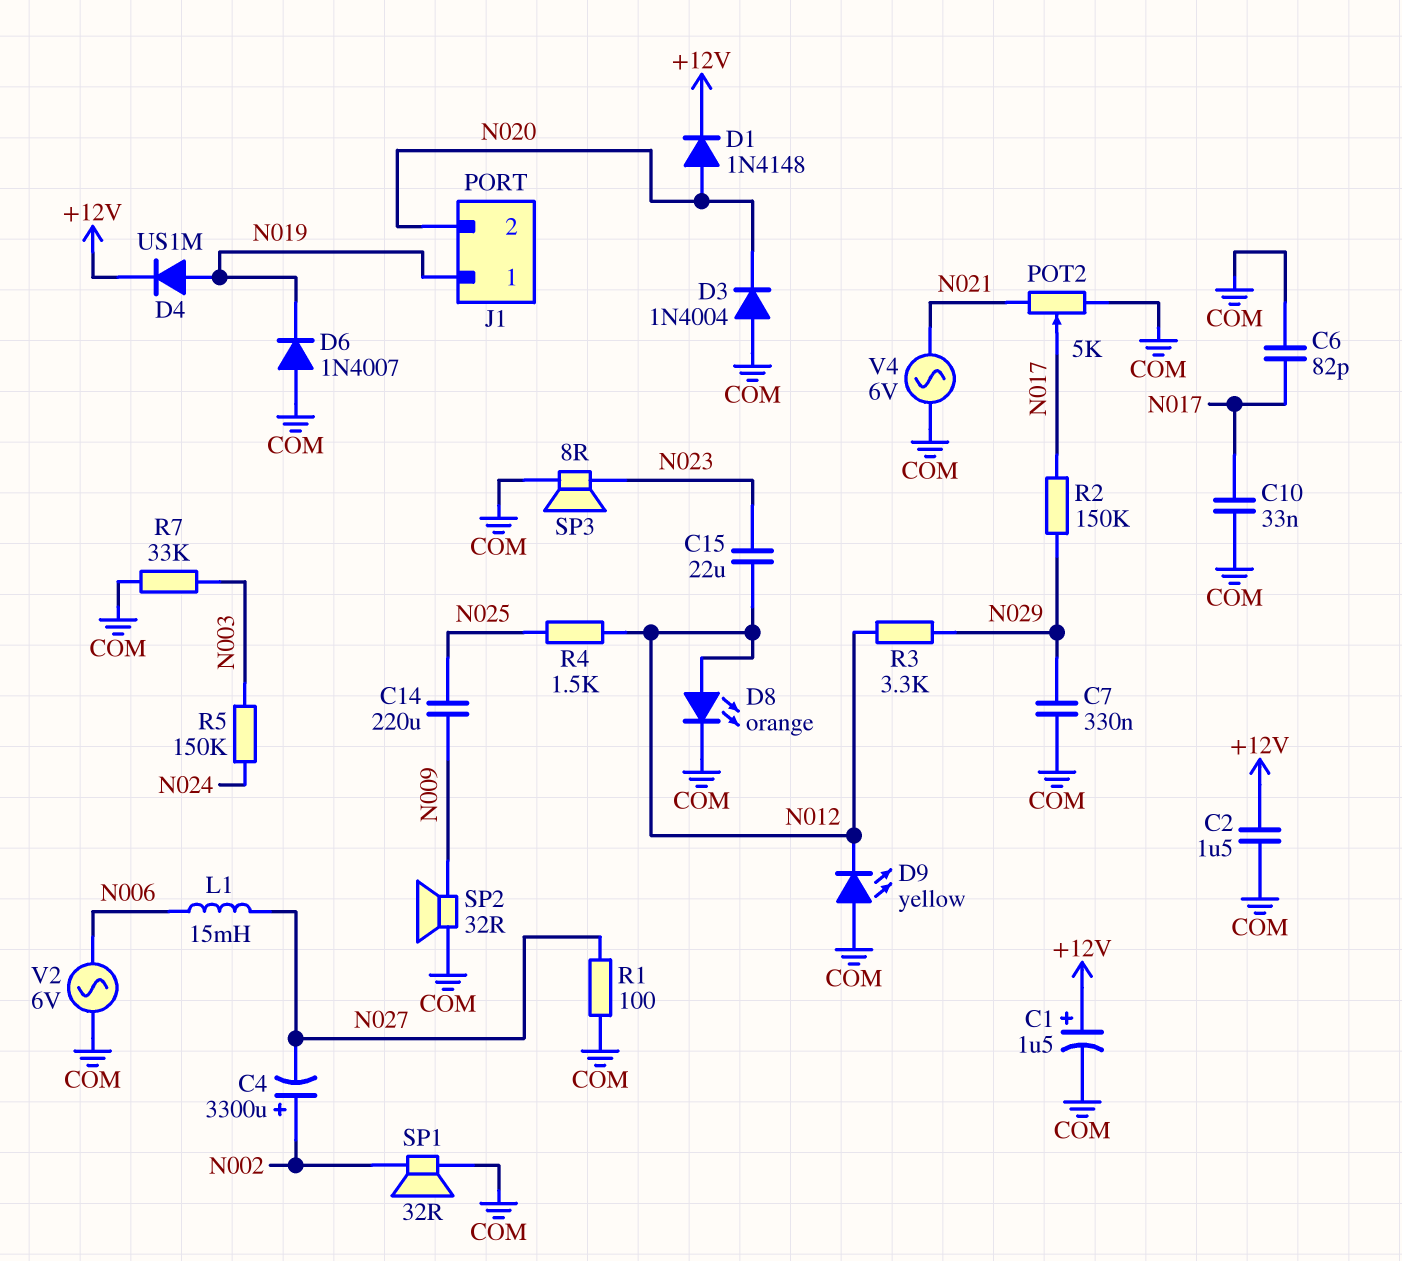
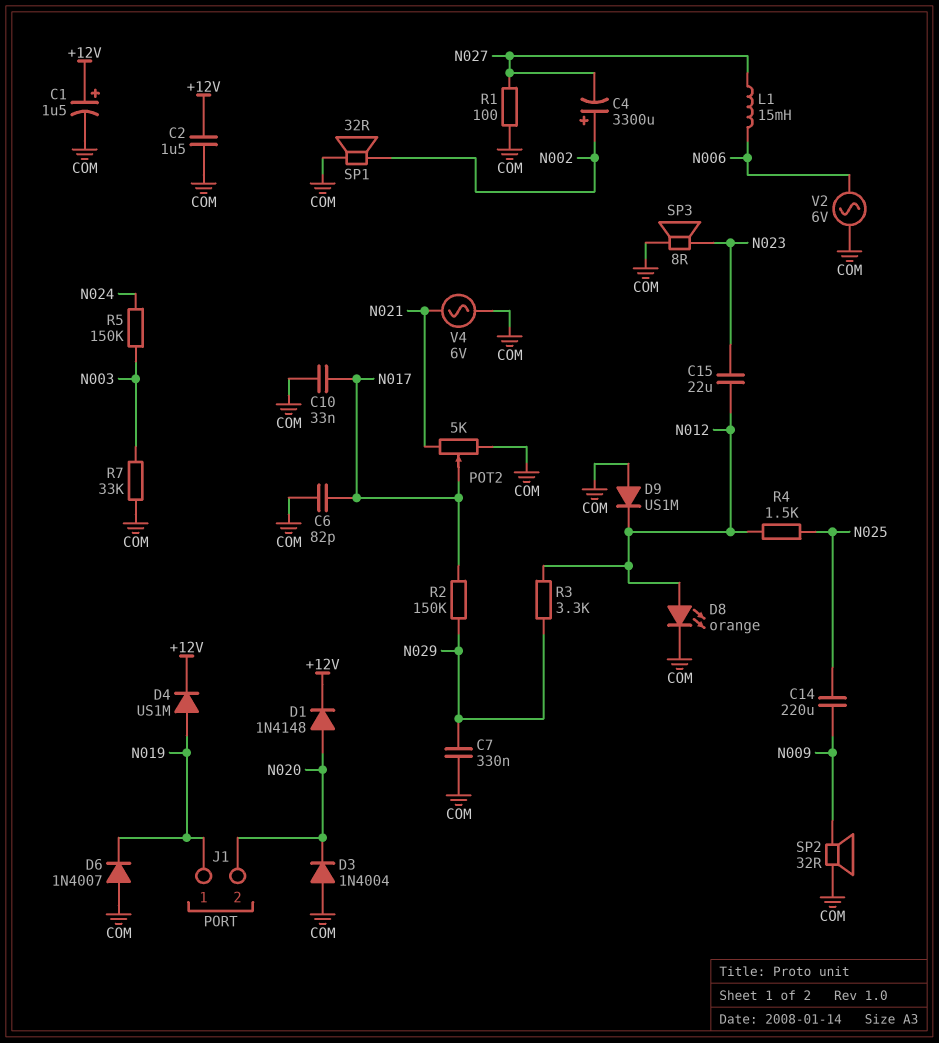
D9: LED yellow (A COM, K N012) -> diode US1M (A COM, K N012)

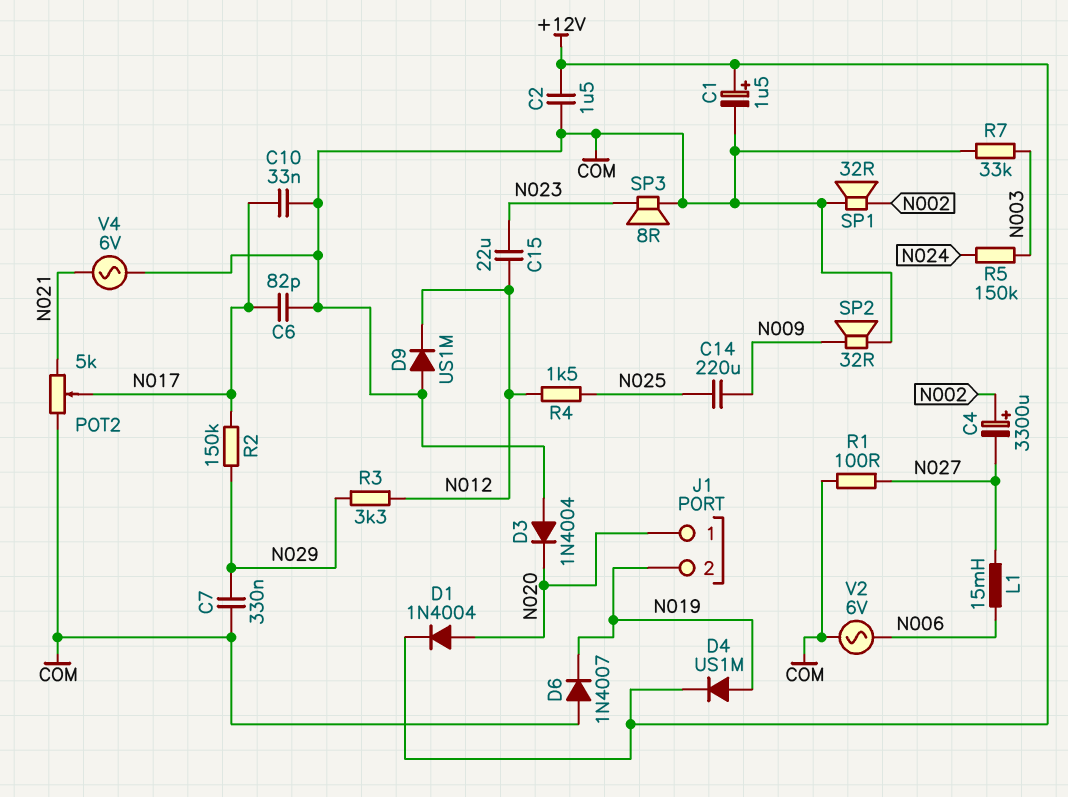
D1: diode 1N4148 (A N020, K +12V) -> diode 1N4004 (A N020, K +12V)
D8: LED orange (A N012, K COM) -> none
J1 pin 1: N019 -> N020
J1 pin 2: N020 -> N019

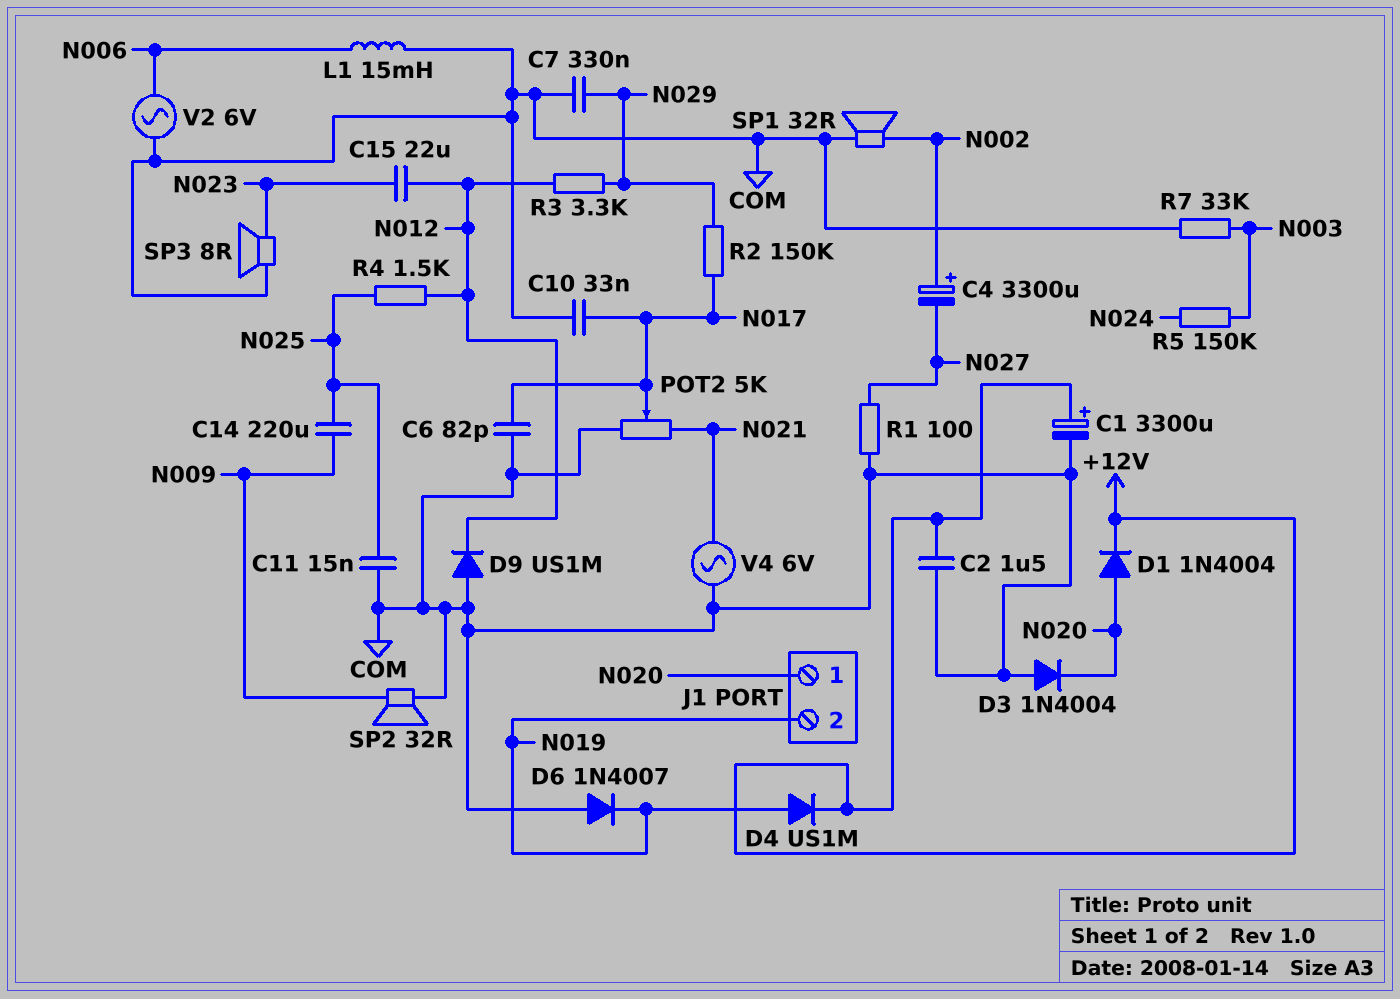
C1: 1.5uF (plus +12V, minus COM) -> 3300uF (plus +12V, minus COM)
C11: none -> 15nF (COM, N025)
L1: 15mH (N006, N027) -> 15mH (COM, N006)

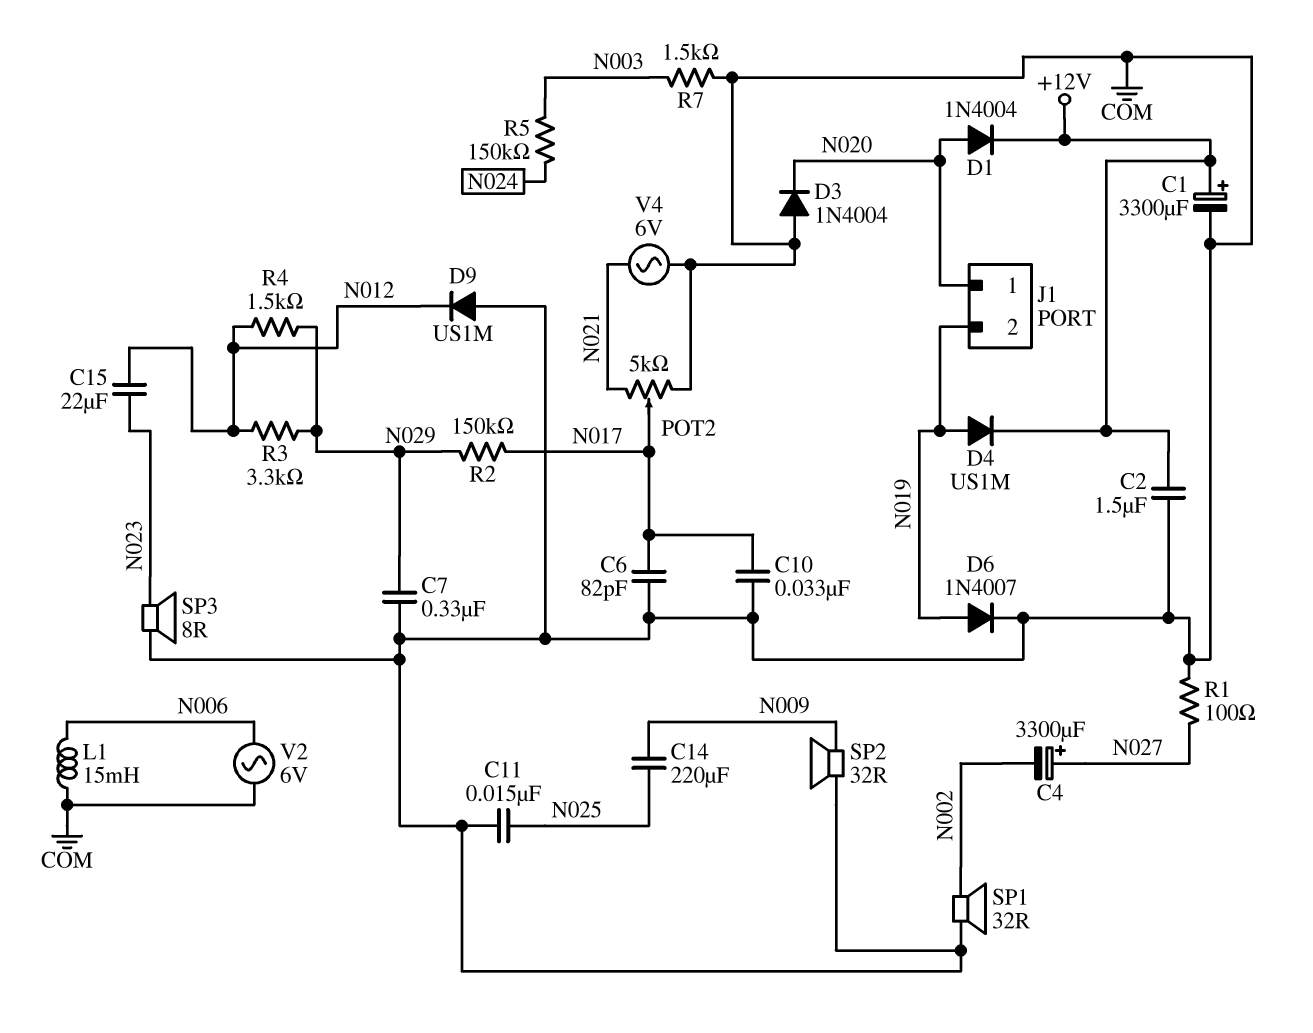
C4: 3300uF (plus N002, minus N027) -> 3300uF (plus N027, minus N002)
D6: diode 1N4007 (A COM, K N019) -> diode 1N4007 (A N019, K COM)
R4: 1.5k (N012, N025) -> 1.5k (N012, N029)
R7: 33k (COM, N003) -> 1.5k (COM, N003)

